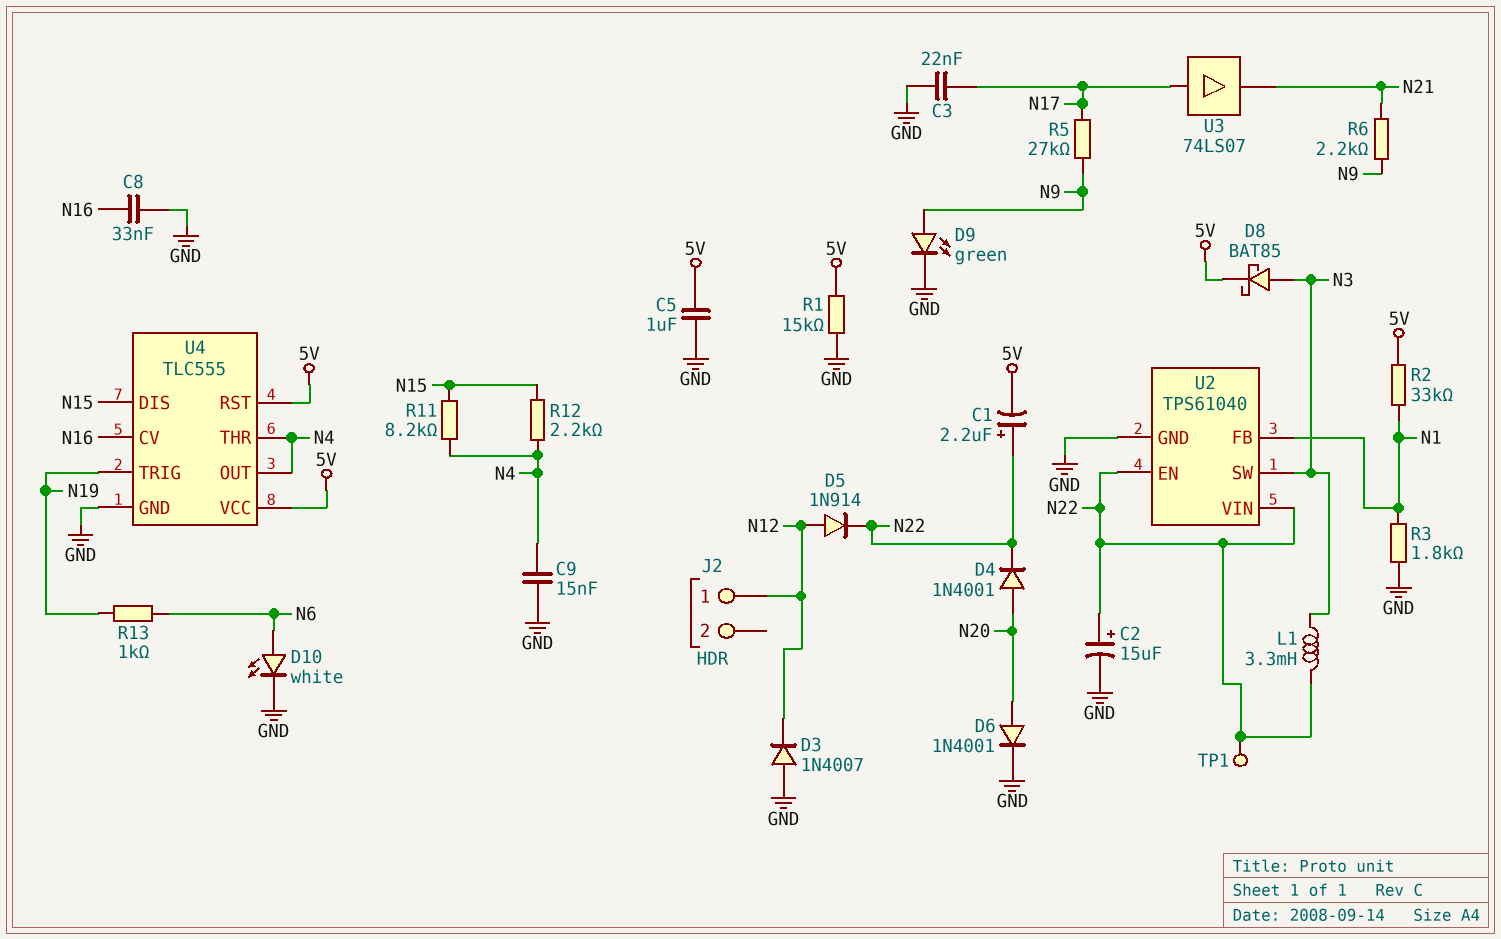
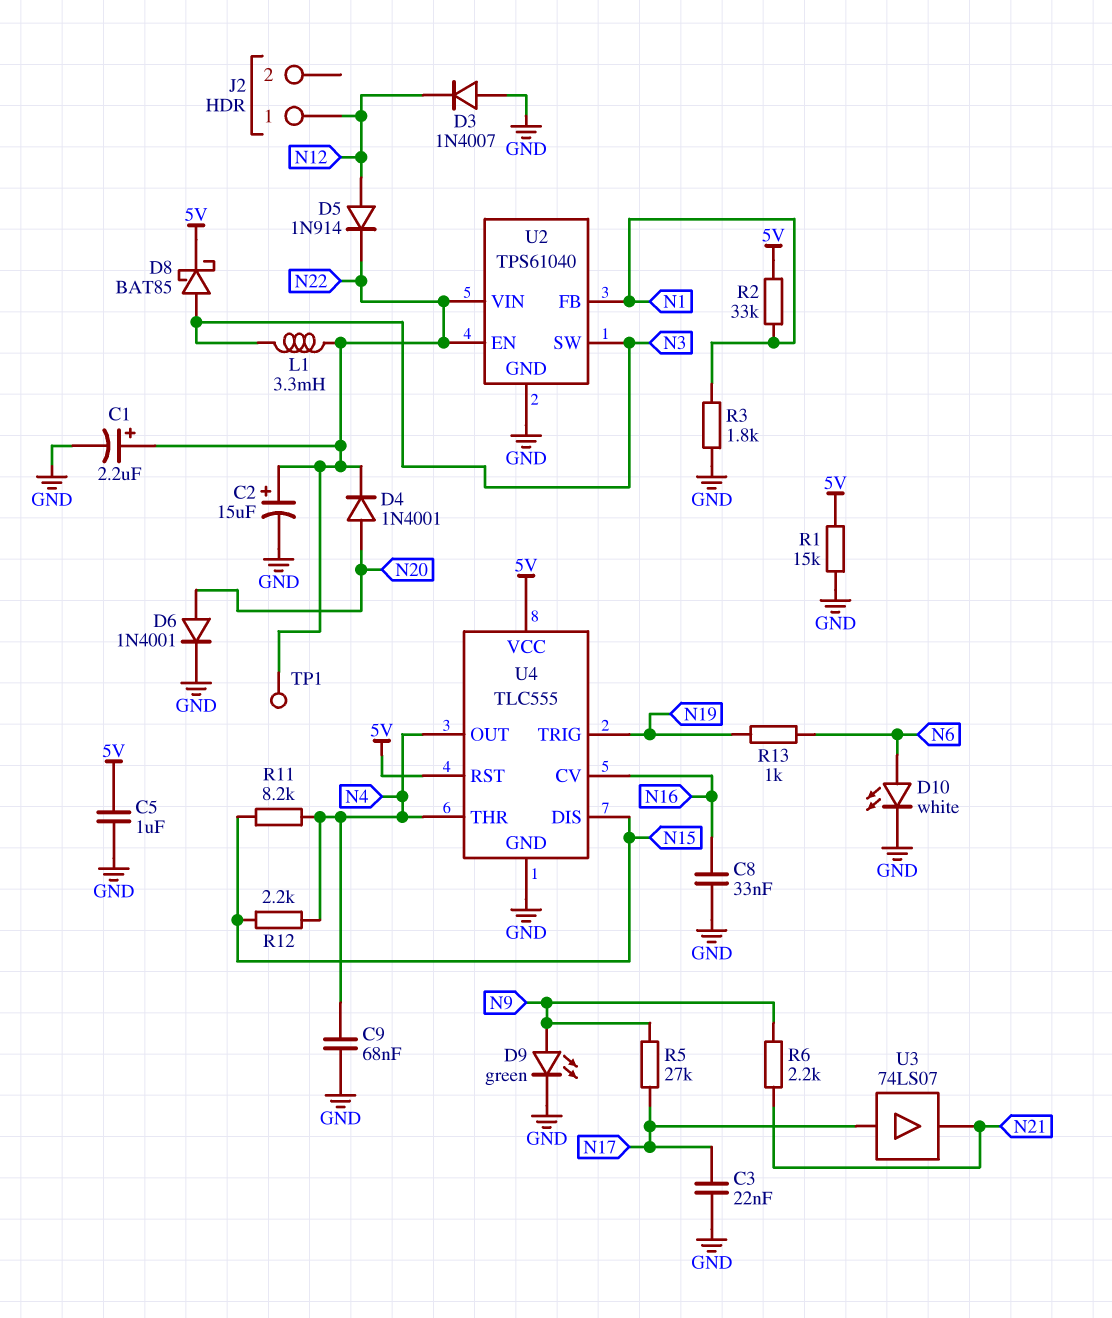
C1: 2.2uF (plus N22, minus 5V) -> 2.2uF (plus N22, minus GND)
C9: 15nF (GND, N4) -> 68nF (GND, N4)

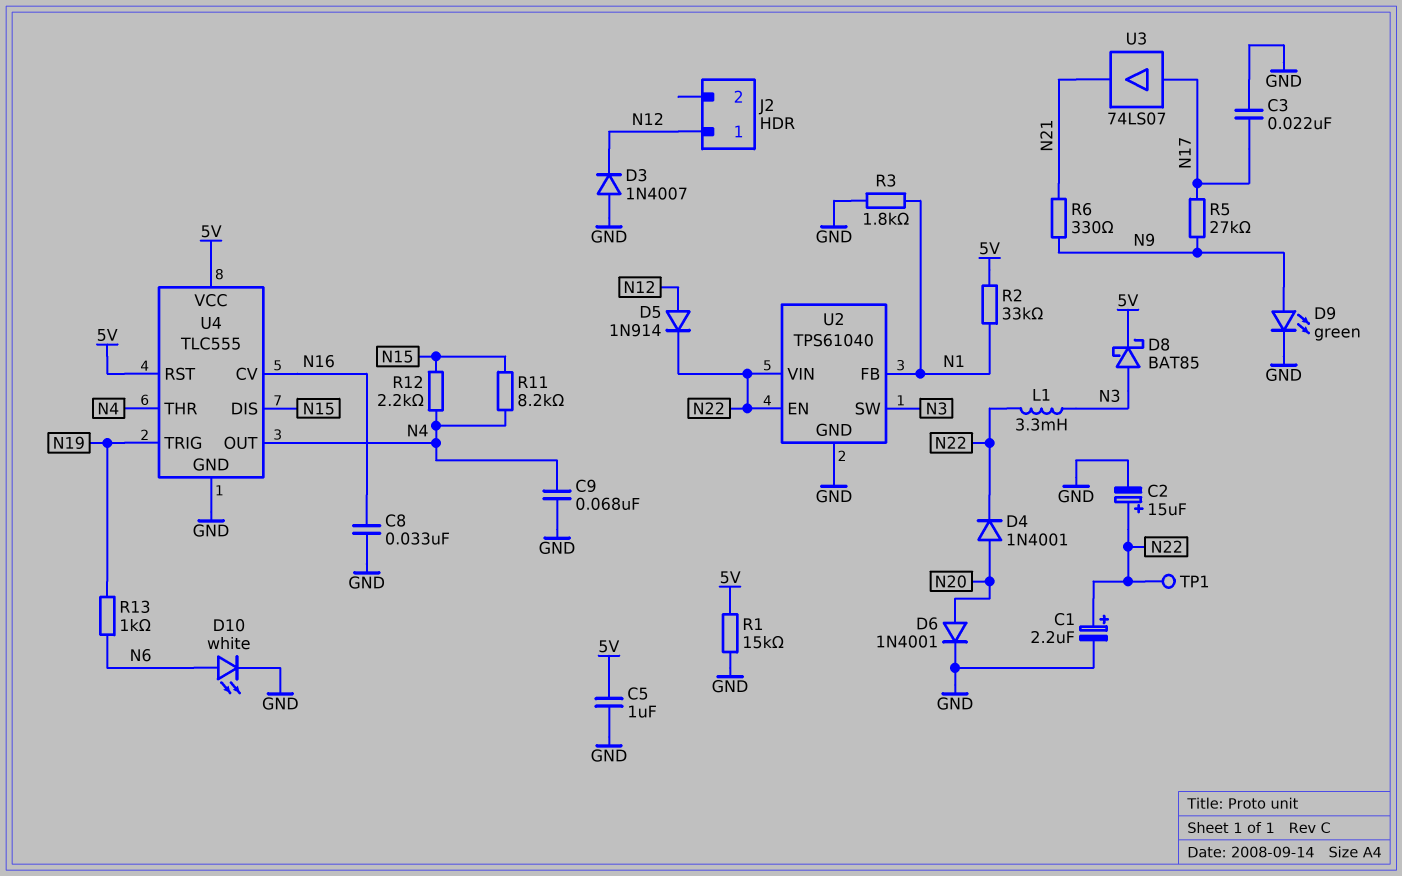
R6: 2.2k (N9, N21) -> 330 (N9, N21)

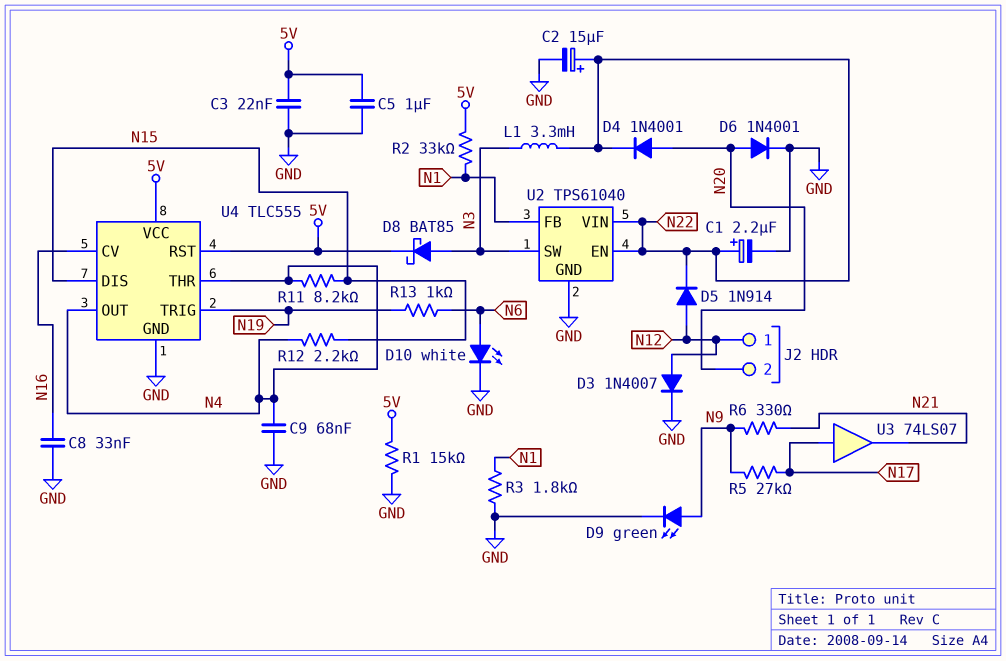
C3: 22nF (GND, N17) -> 22nF (5V, GND)
D3: diode 1N4007 (A GND, K N12) -> diode 1N4007 (A N12, K GND)
J2 pin 2: none -> N20
TP1: test point (N22) -> none

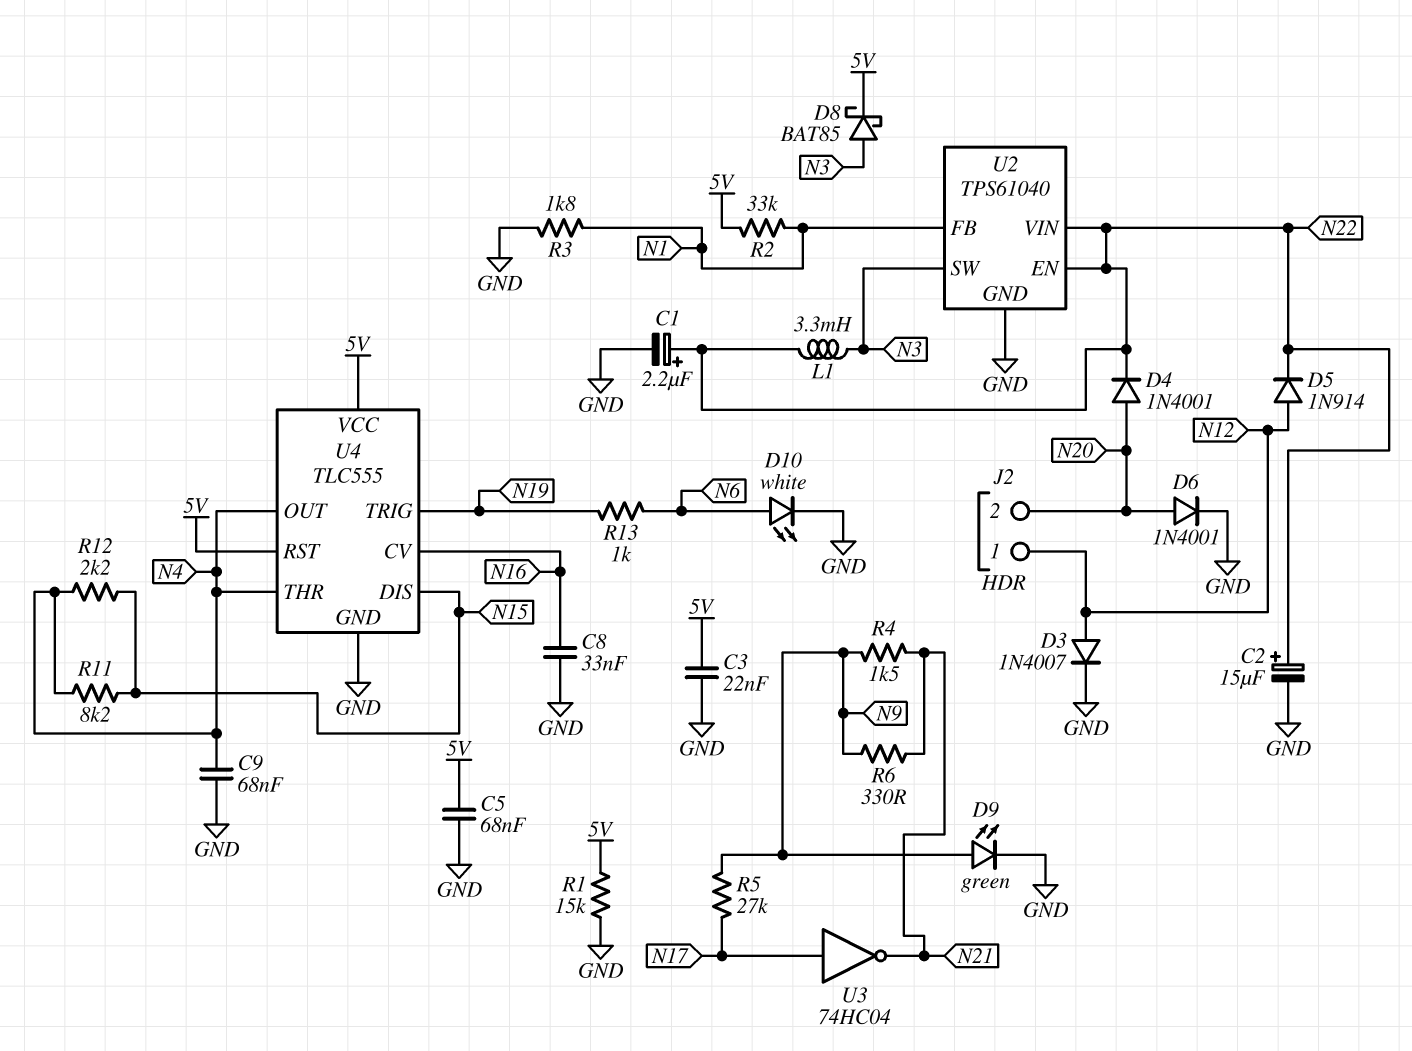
C5: 1uF (5V, GND) -> 68nF (5V, GND)
R4: none -> 1.5k (N9, N21)
U3: buffer 74LS07 (in N17, out N21) -> NOT 74HC04 (in N17, out N21)

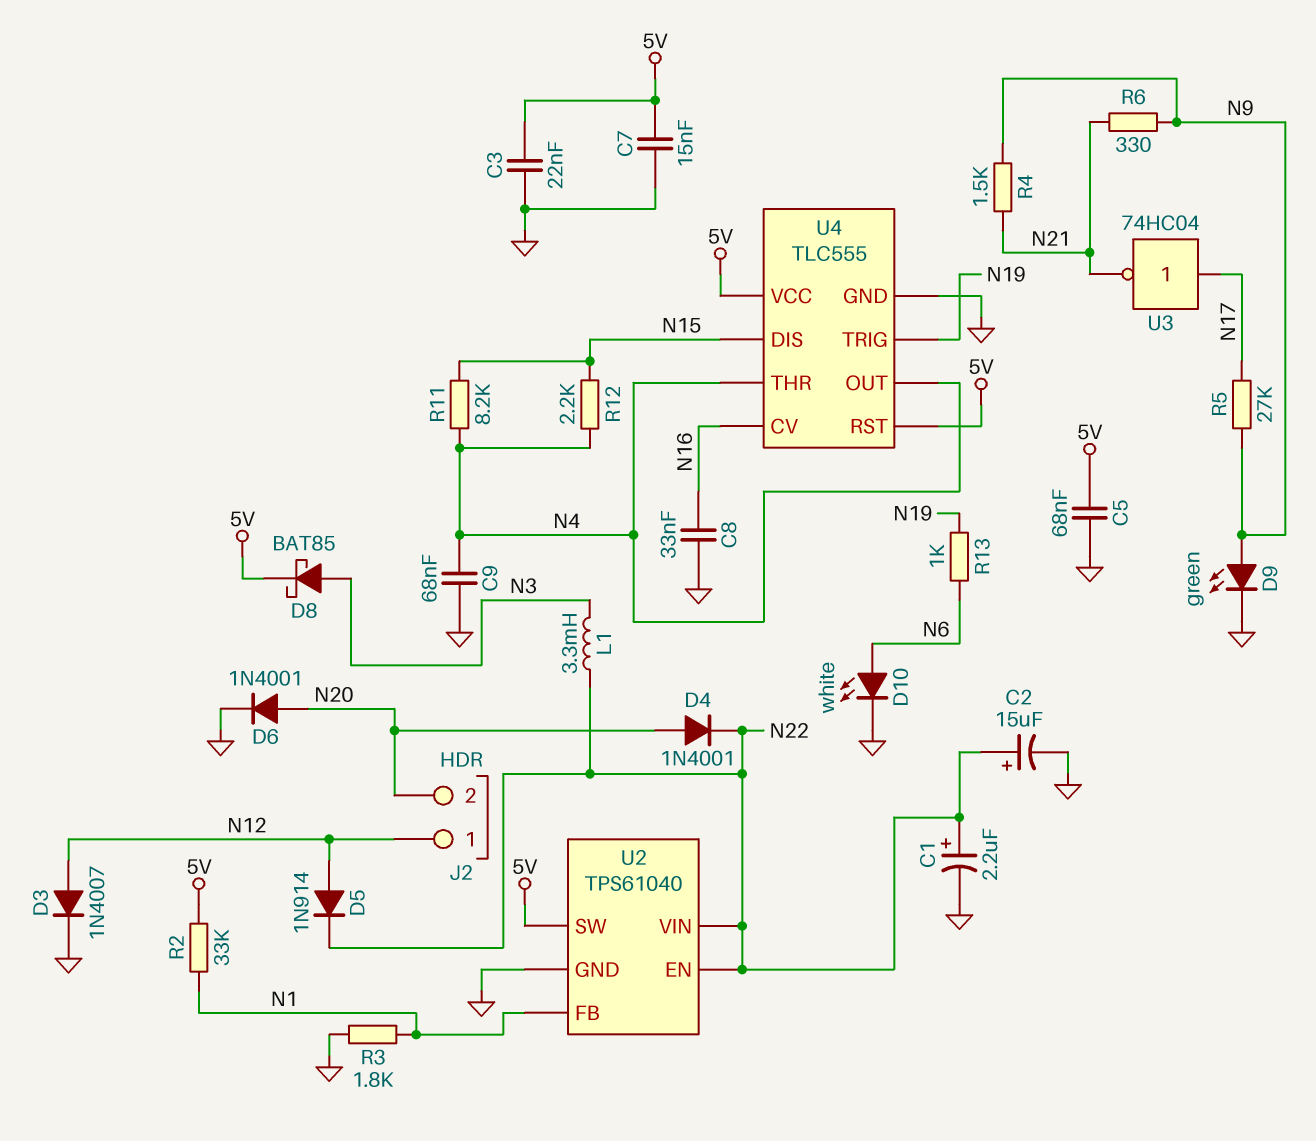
C7: none -> 15nF (5V, GND)
R1: 15k (5V, GND) -> none
U2 pin SW: N3 -> 5V

